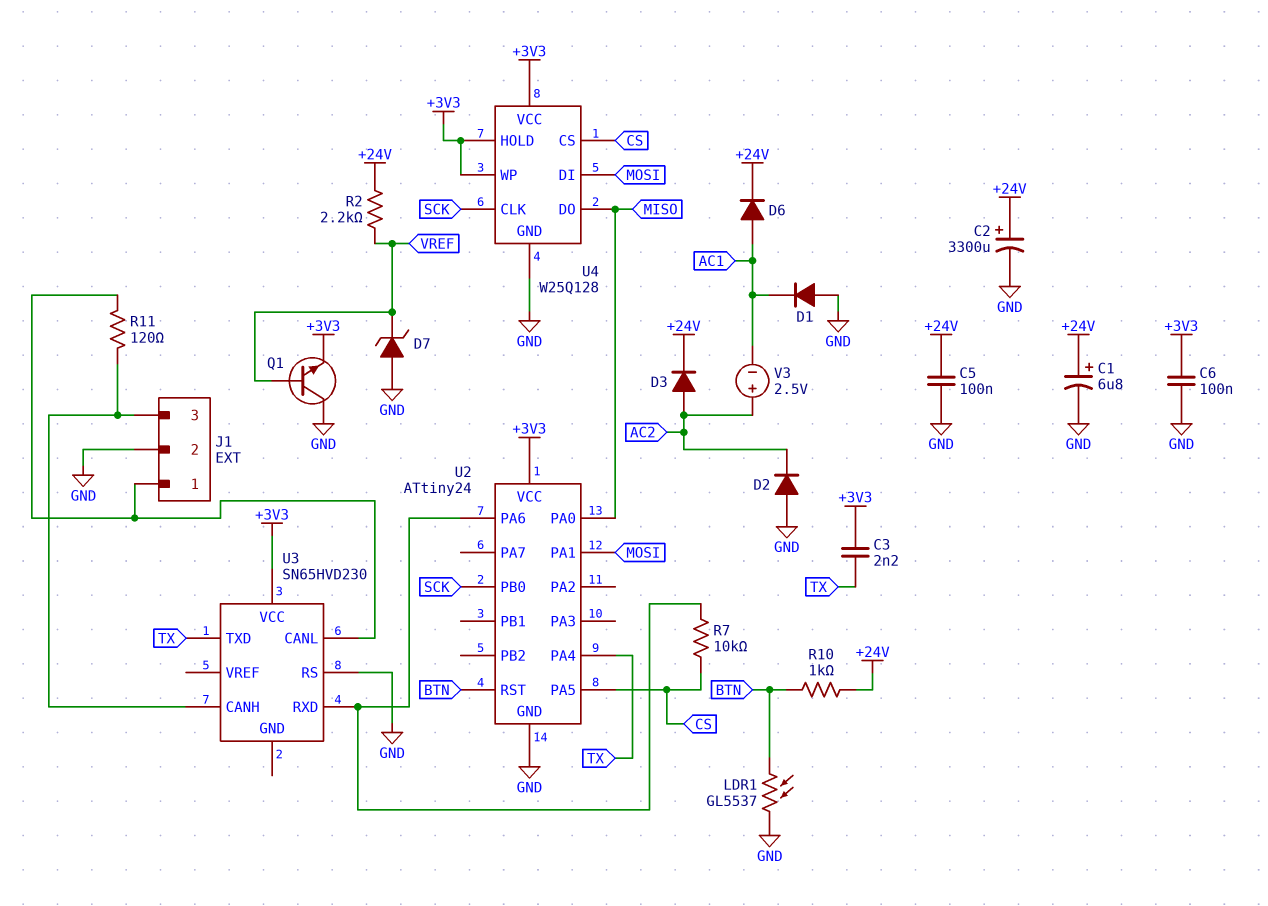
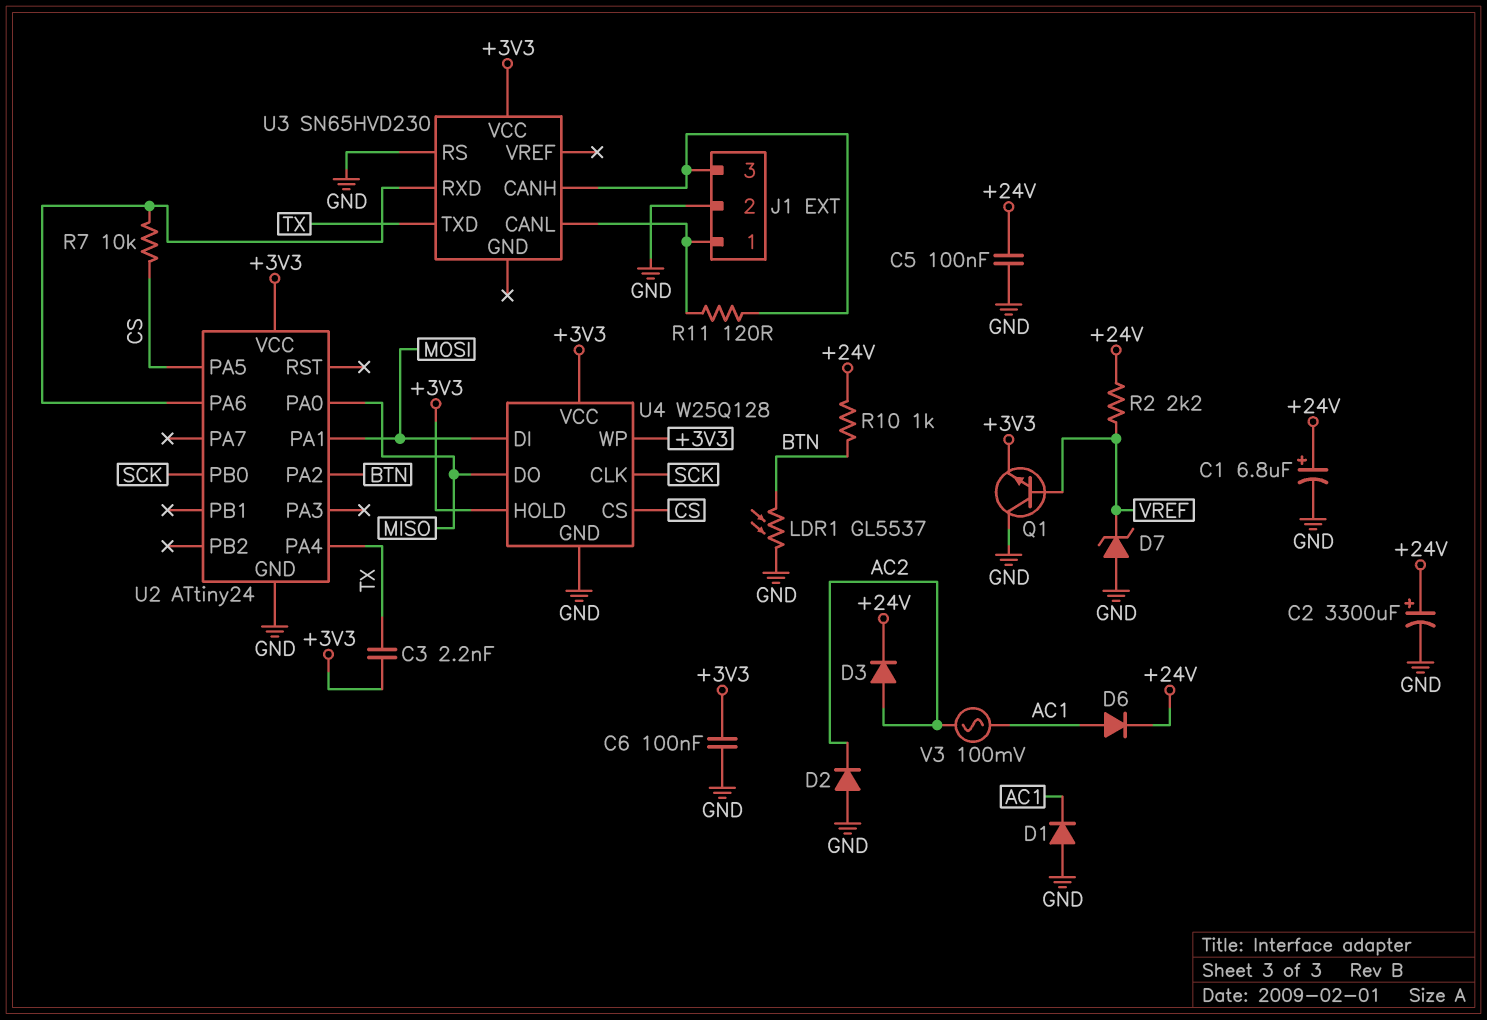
U2 pin PA2: none -> BTN
U2 pin RST: BTN -> none
V3: 2.5V (plus AC2, minus AC1) -> AC 100mV (AC1, AC2)

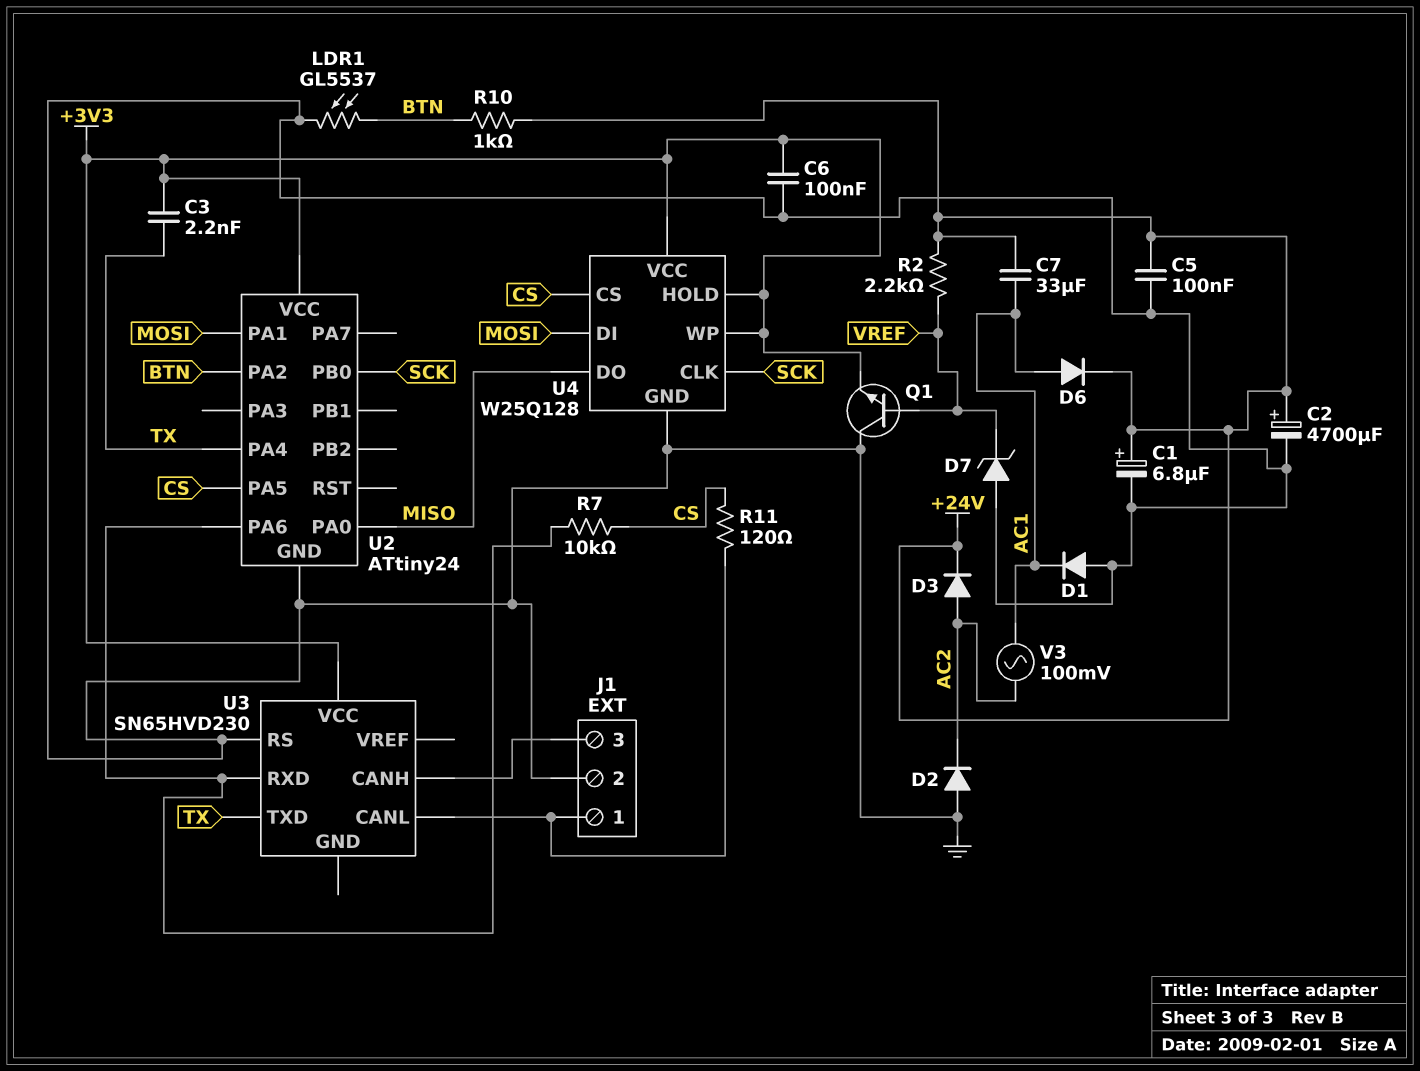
C2: 3300uF (plus +24V, minus GND) -> 4700uF (plus +24V, minus GND)
C7: none -> 33uF (+24V, AC1)
R11: 120 (J1/1, J1/3) -> 120 (CS, J1/1)

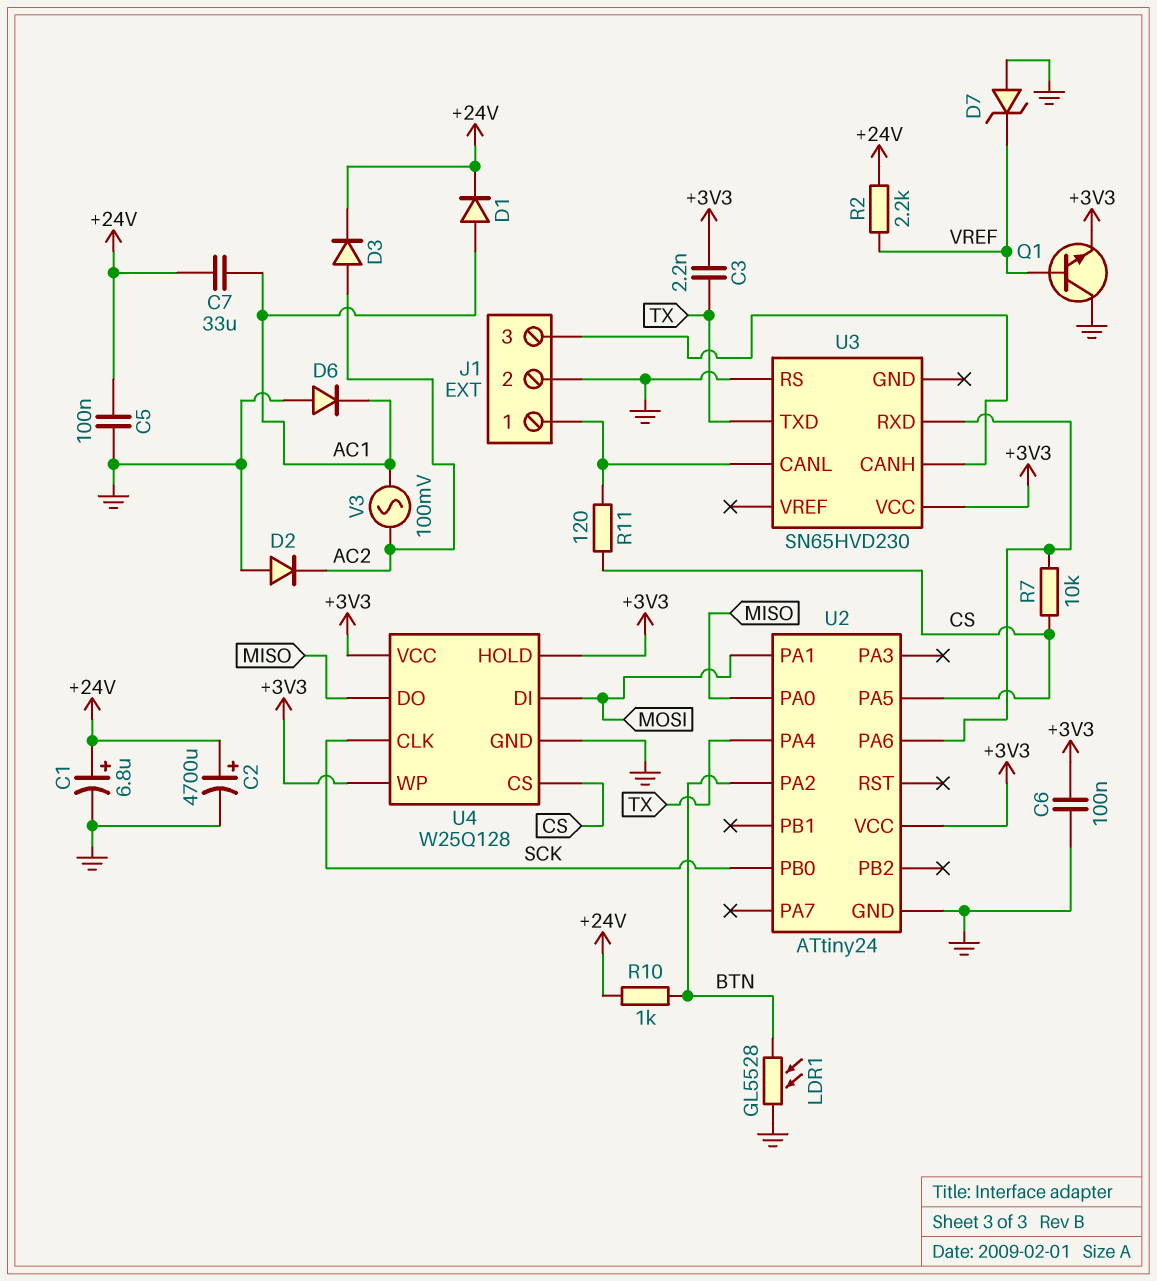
D1: diode (A GND, K AC1) -> diode (A AC1, K +24V)
D6: diode (A AC1, K +24V) -> diode (A GND, K AC1)
LDR1: GL5537 (BTN, GND) -> GL5528 (BTN, GND)

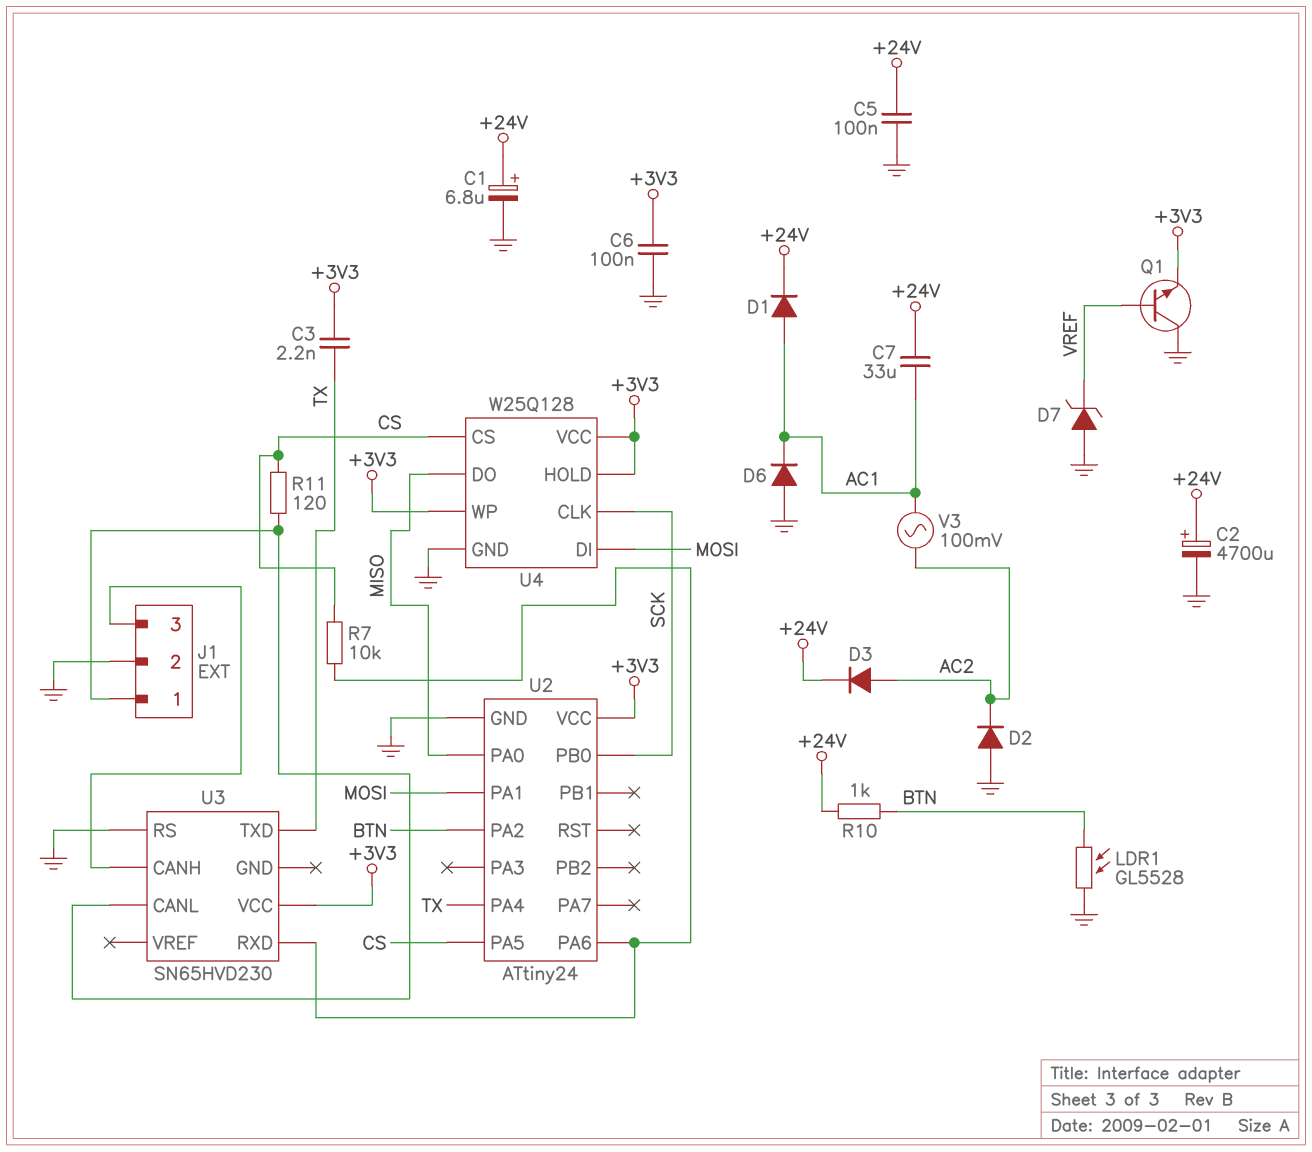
R2: 2.2k (+24V, VREF) -> none

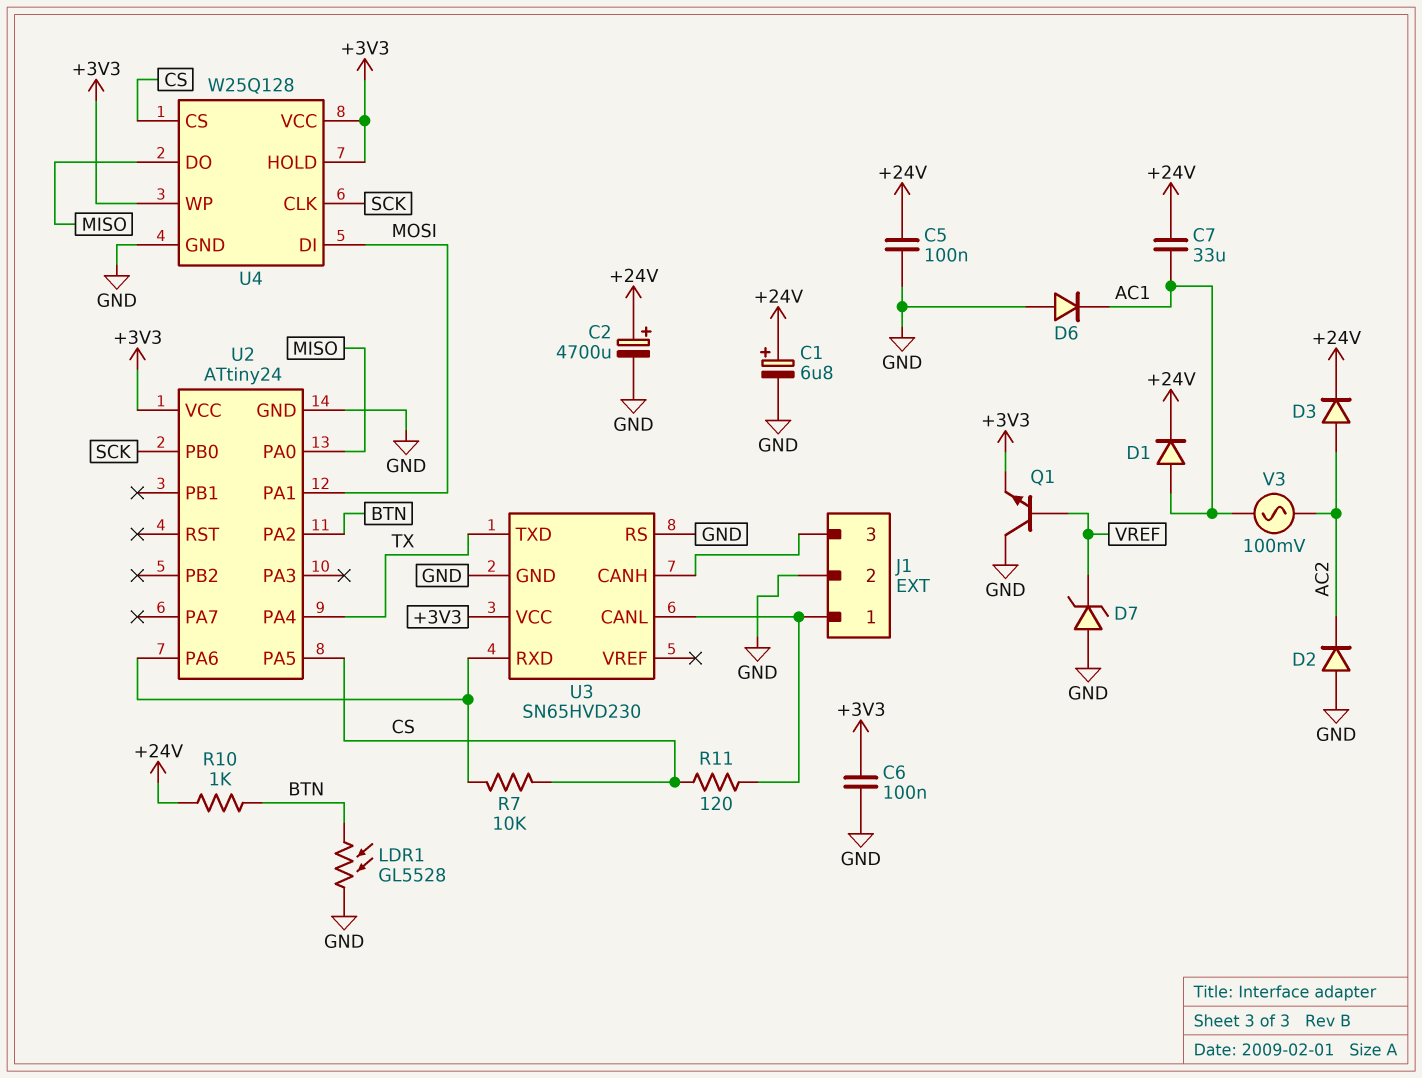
C3: 2.2nF (+3V3, TX) -> none
U3 pin GND: none -> GND

